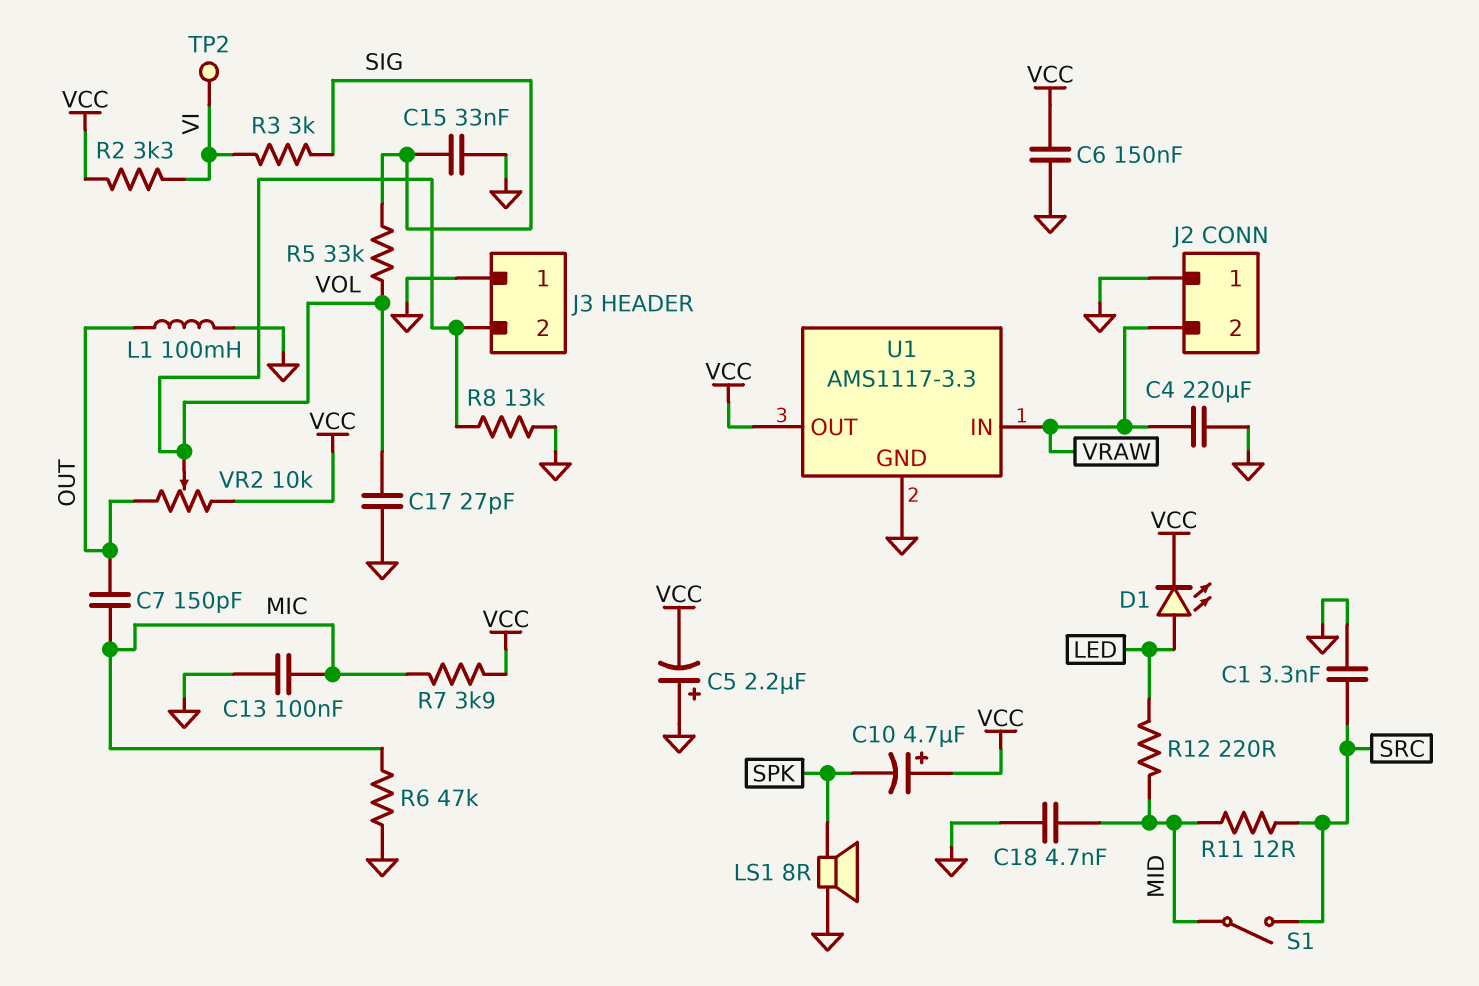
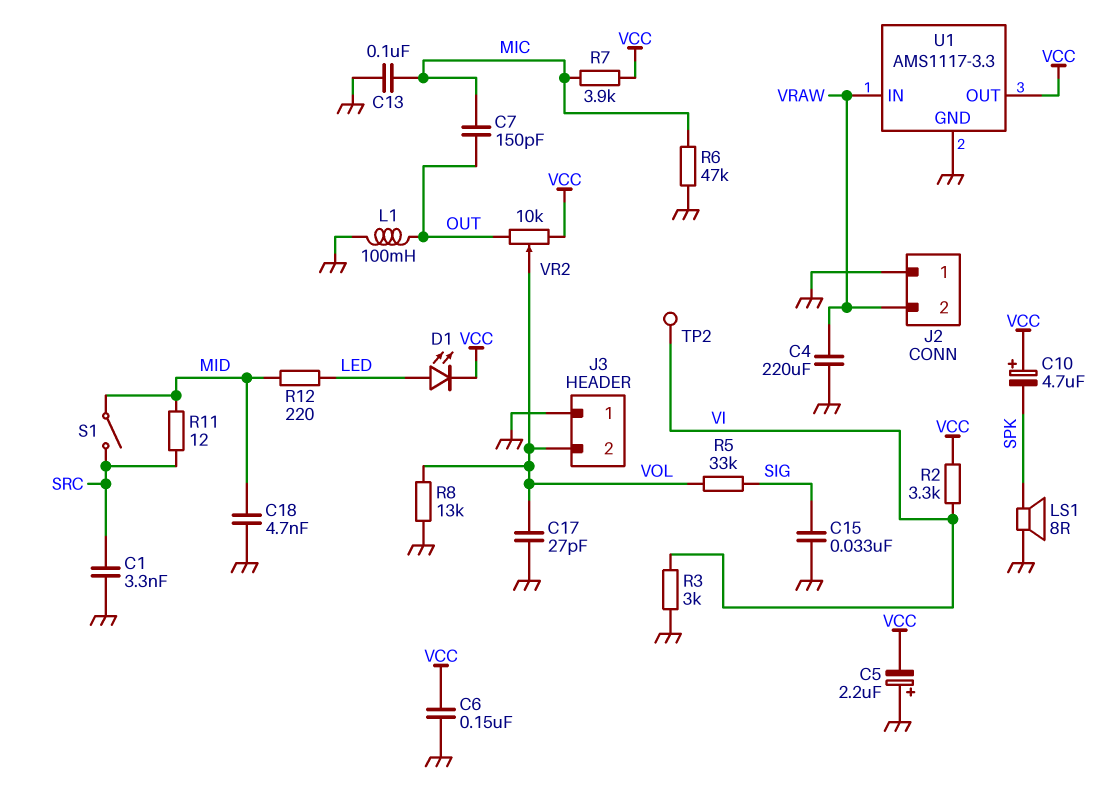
R3: 3k (SIG, VI) -> 3k (GND, VI)

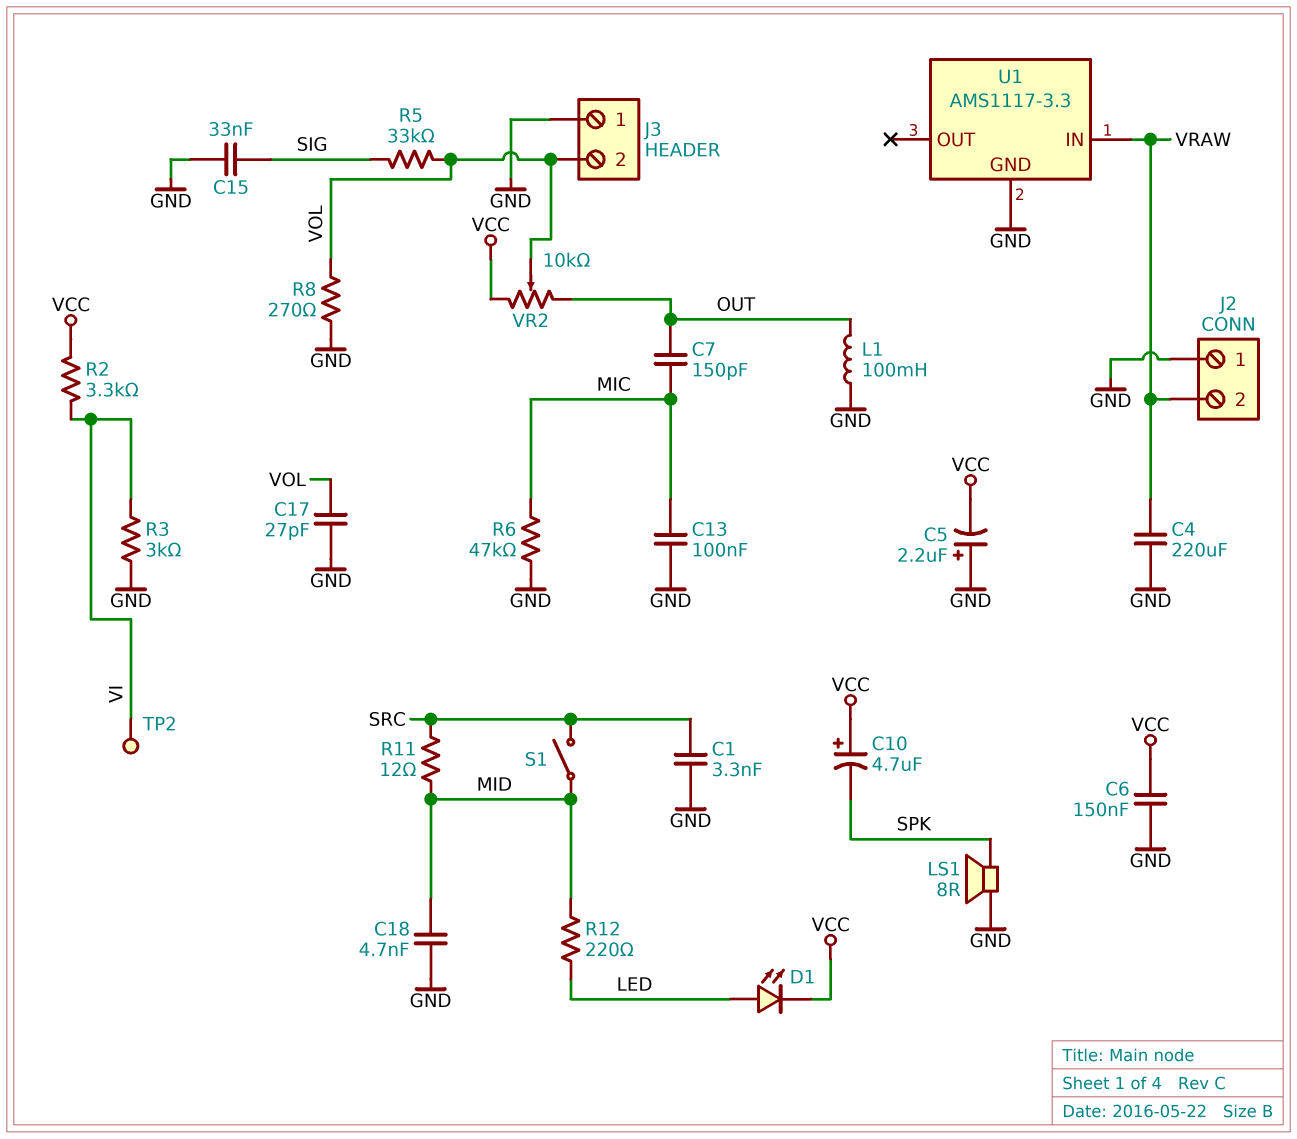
R7: 3.9k (MIC, VCC) -> none
R8: 13k (GND, VOL) -> 270 (GND, VOL)
U1 pin OUT: VCC -> none

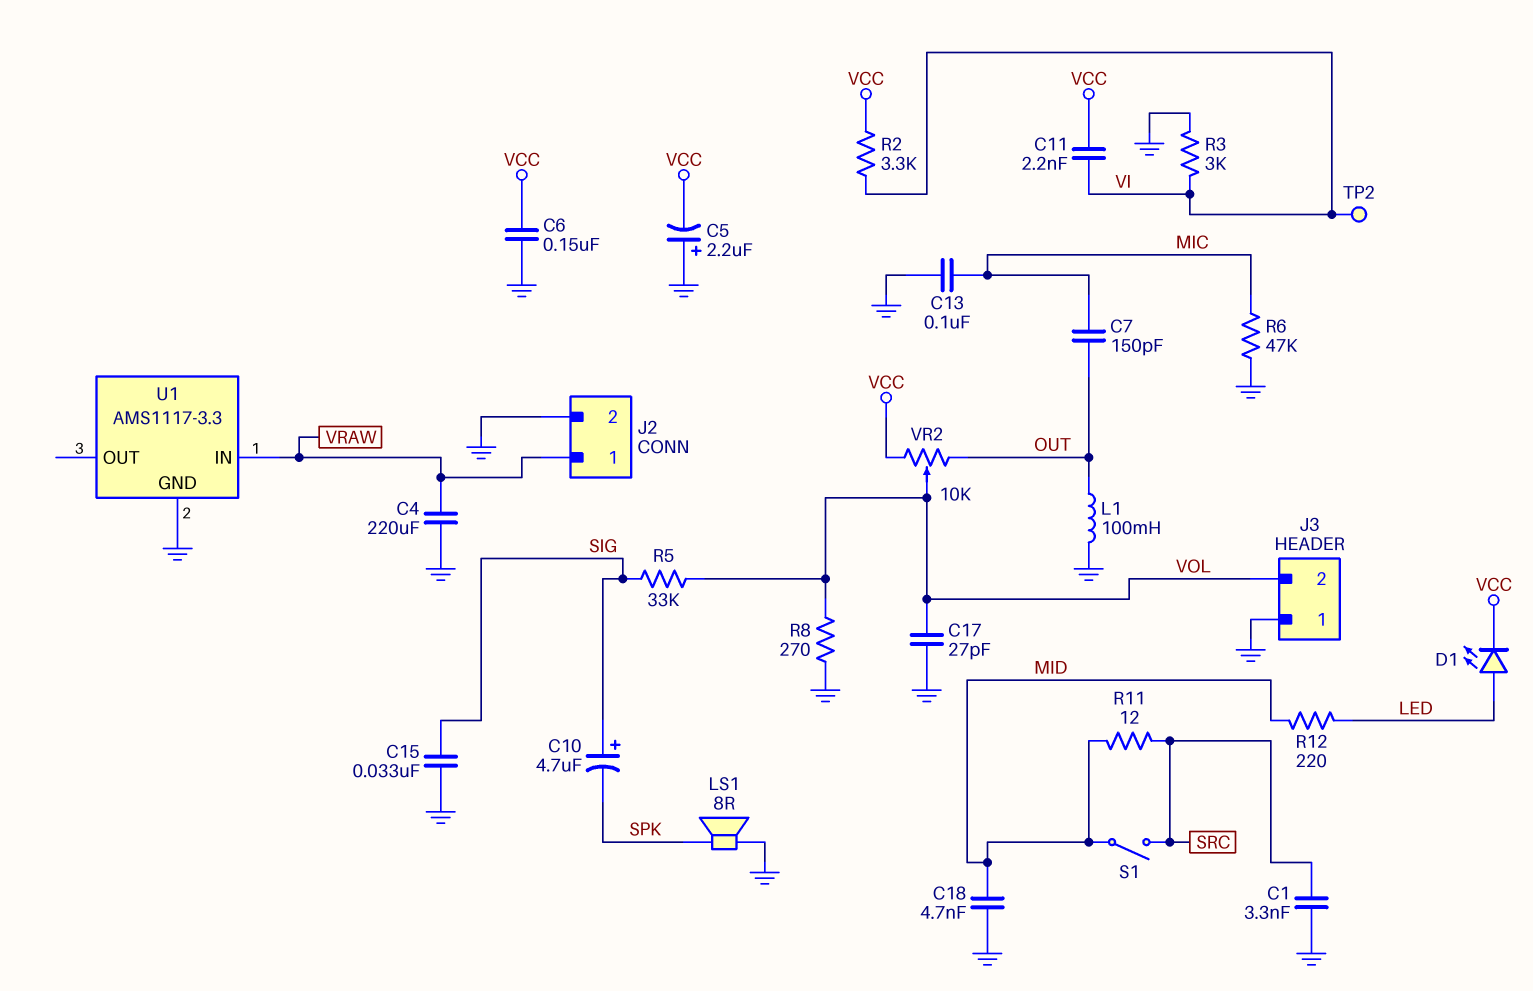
C10: 4.7uF (plus VCC, minus SPK) -> 4.7uF (plus SIG, minus SPK)
C11: none -> 2.2nF (VCC, VI)
J2 pin 1: GND -> VRAW
J2 pin 2: VRAW -> GND

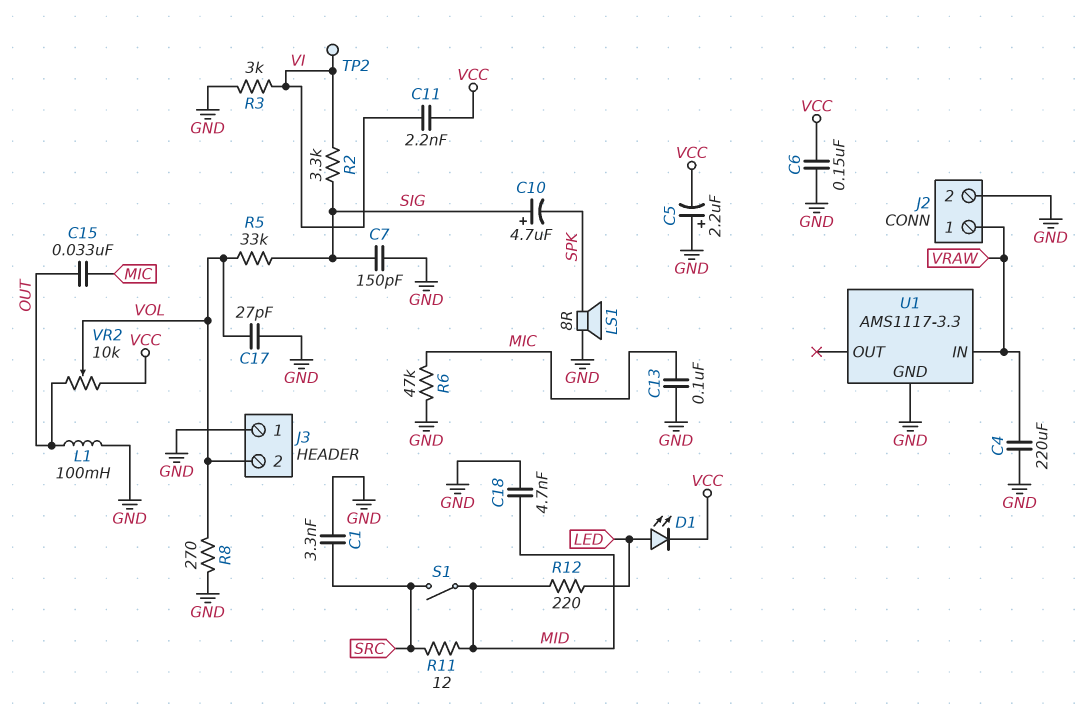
C7: 150pF (MIC, OUT) -> 150pF (GND, SIG)
C15: 33nF (GND, SIG) -> 33nF (MIC, OUT)
R2: 3.3k (VCC, VI) -> 3.3k (SIG, VI)

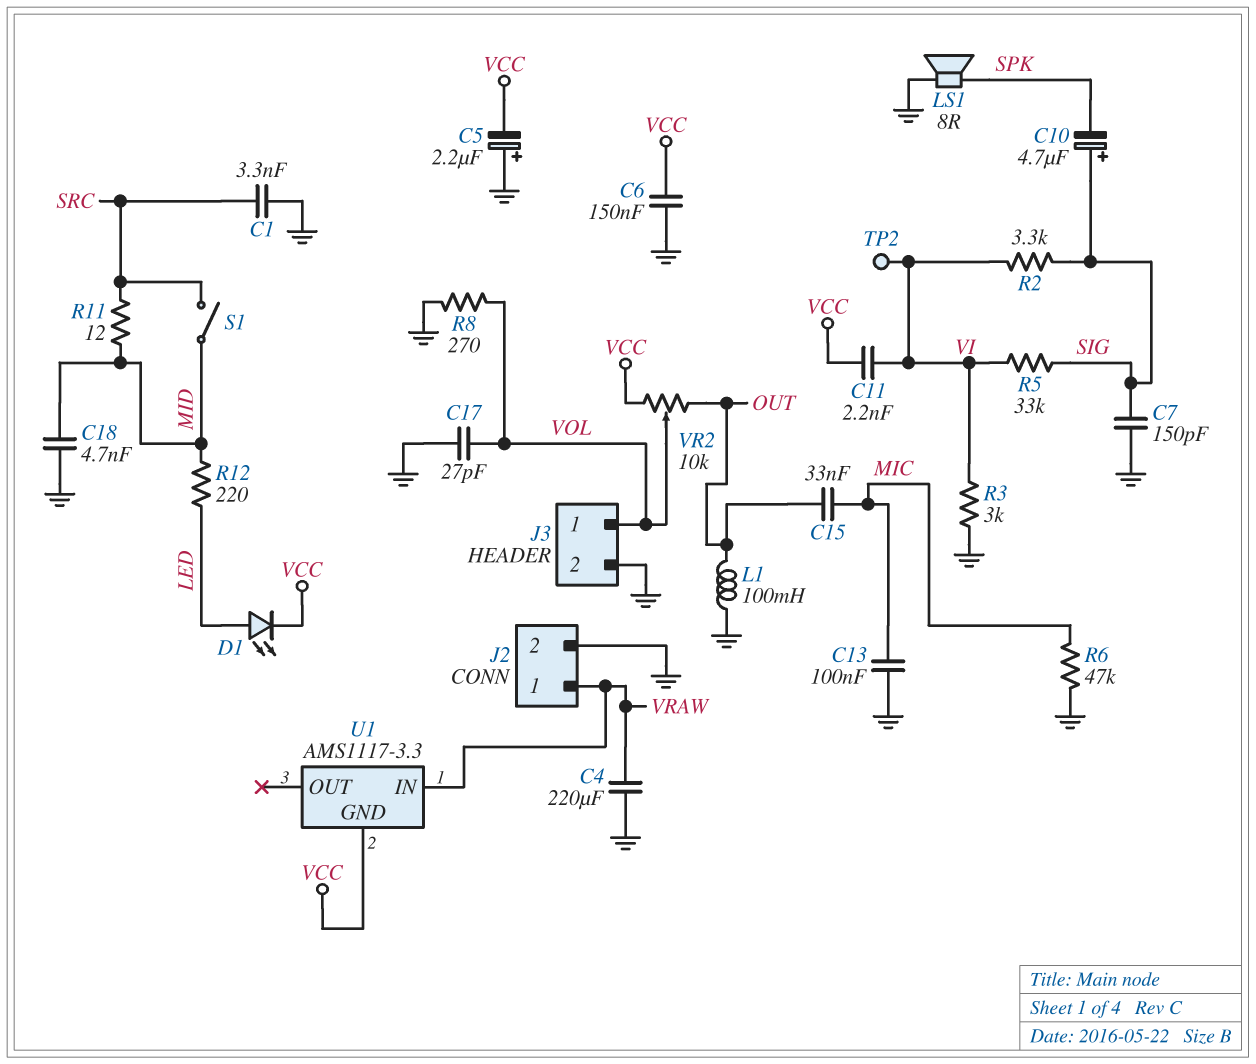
J3 pin 1: GND -> VOL
J3 pin 2: VOL -> GND
R5: 33k (SIG, VOL) -> 33k (SIG, VI)
U1 pin GND: GND -> VCC

